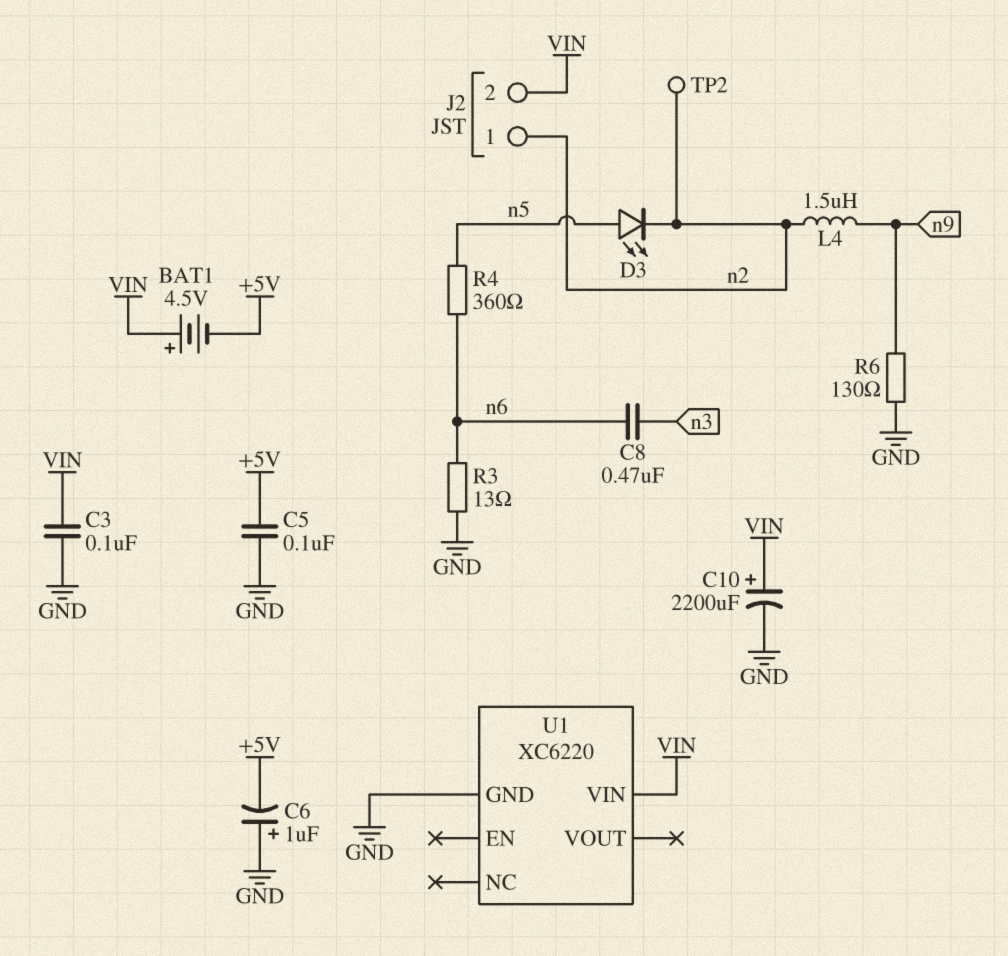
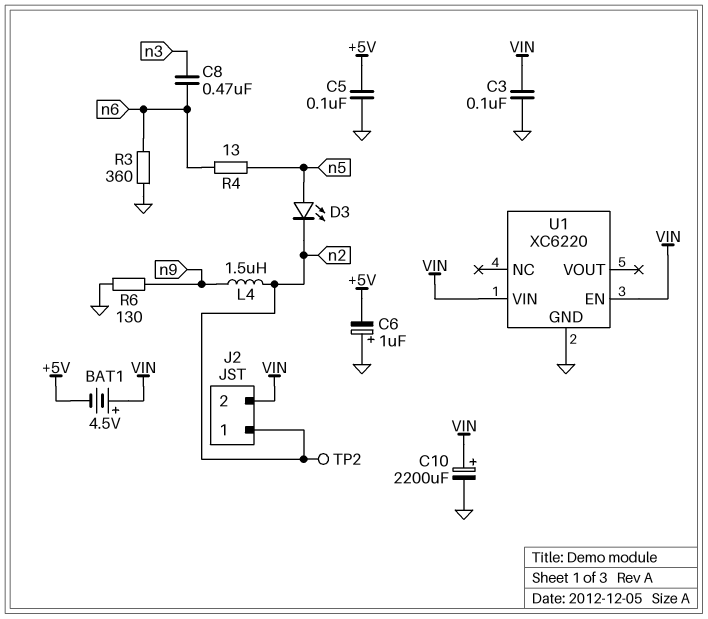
R3: 13 (GND, n6) -> 360 (GND, n6)
R4: 360 (n5, n6) -> 13 (n5, n6)
U1 pin EN: none -> VIN

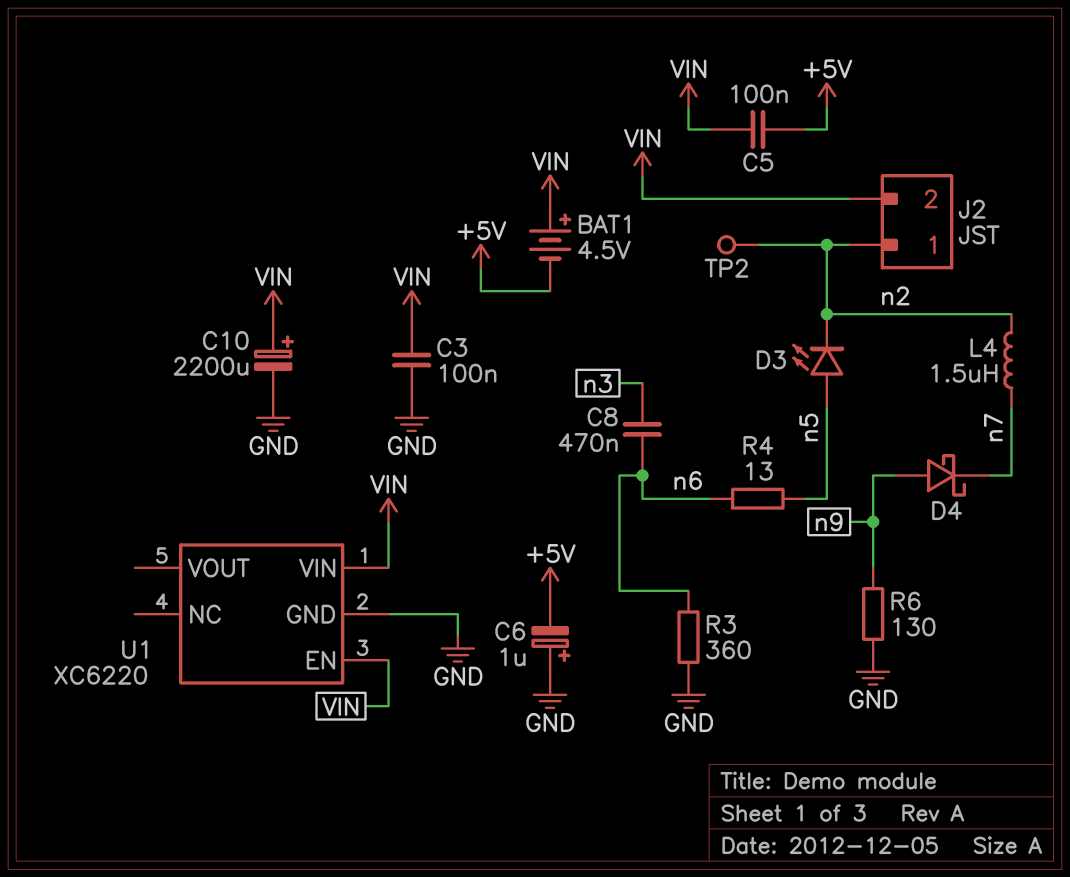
C5: 100nF (+5V, GND) -> 100nF (+5V, VIN)
D4: none -> schottky (A n9, K n7)
L4: 1.5uH (n2, n9) -> 1.5uH (n2, n7)

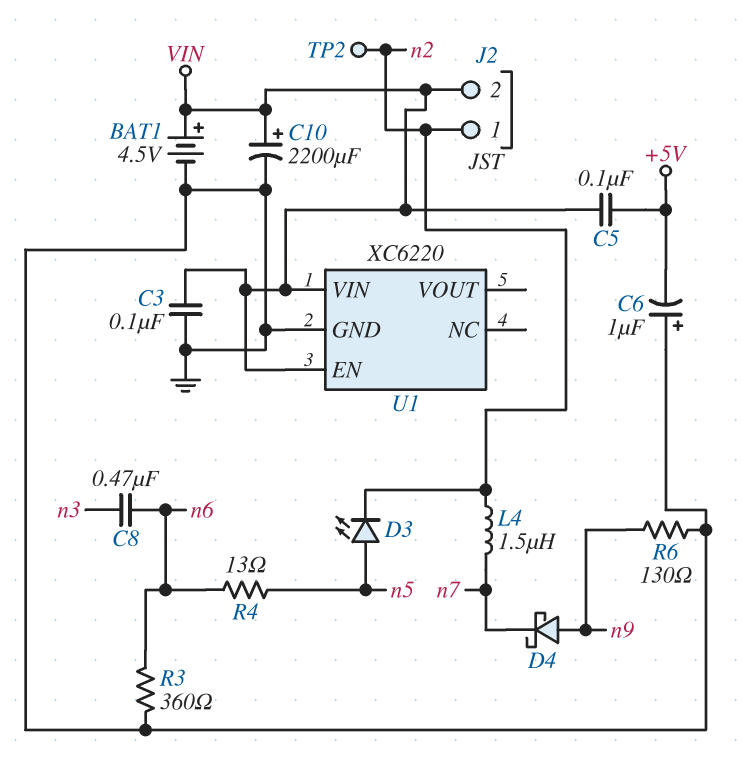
BAT1: 4.5V (plus VIN, minus +5V) -> 4.5V (plus VIN, minus GND)

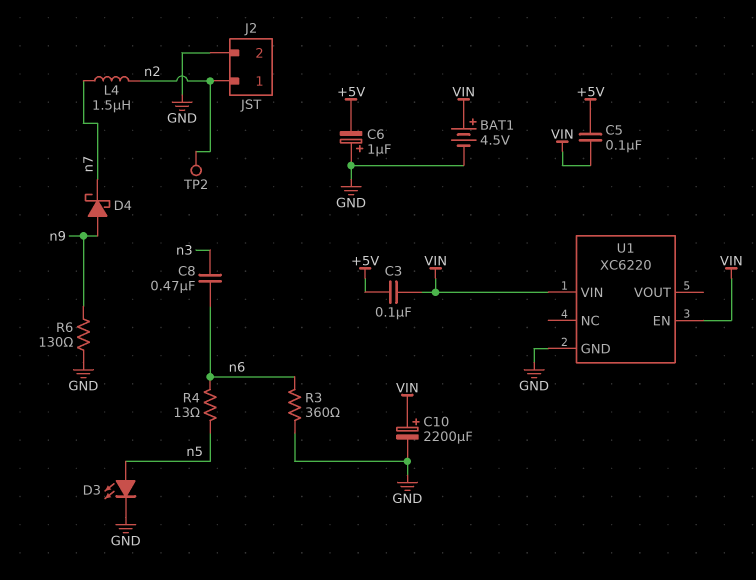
C3: 100nF (GND, VIN) -> 100nF (+5V, VIN)
D3: LED (A n5, K n2) -> LED (A n5, K GND)
J2 pin 2: VIN -> GND

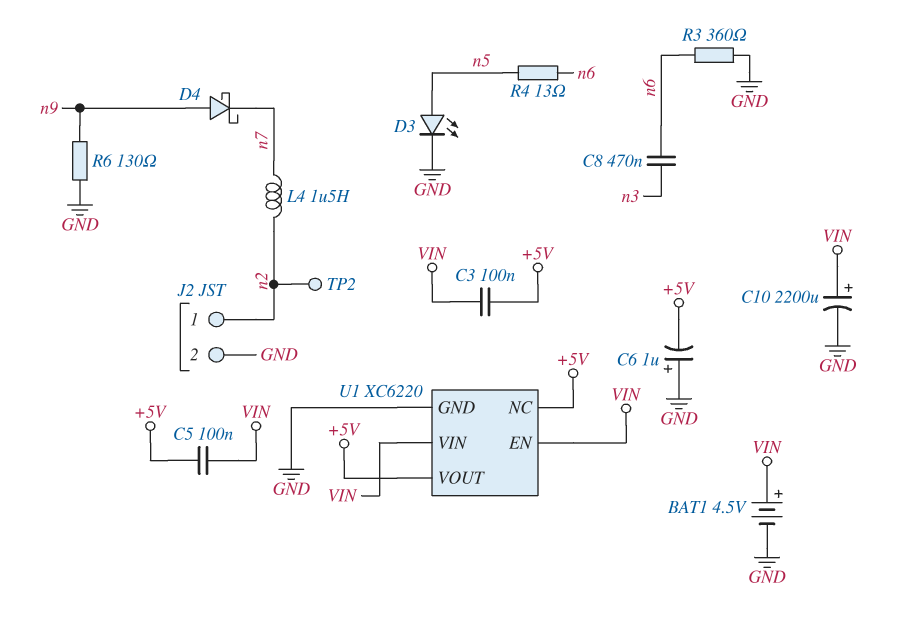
U1 pin NC: none -> +5V
U1 pin VOUT: none -> +5V

